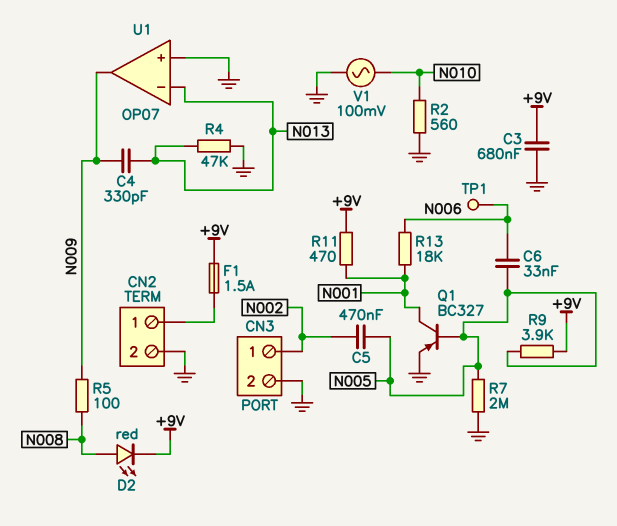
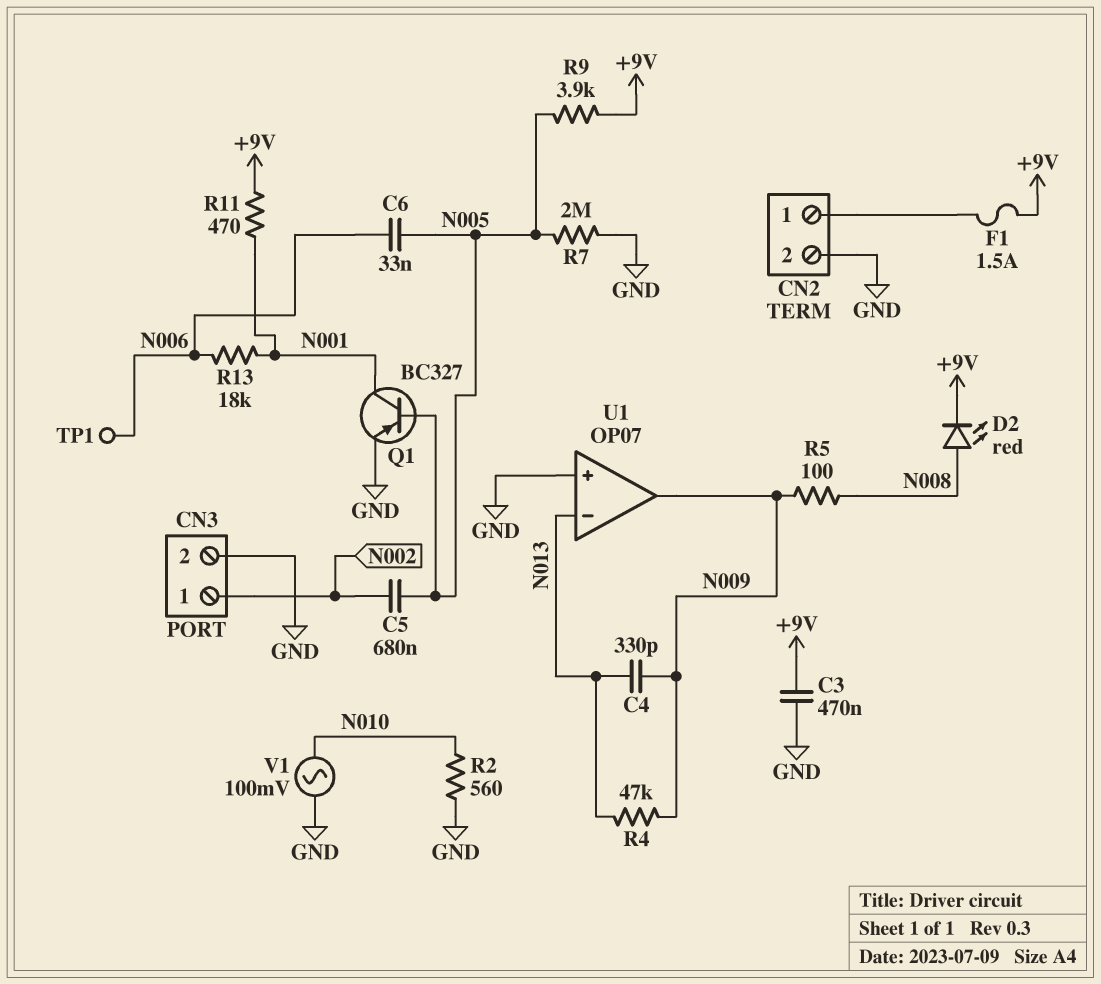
C3: 680nF (+9V, GND) -> 470nF (+9V, GND)
C5: 470nF (N002, N005) -> 680nF (N002, N005)
R4: 47k (GND, N013) -> 47k (N009, N013)

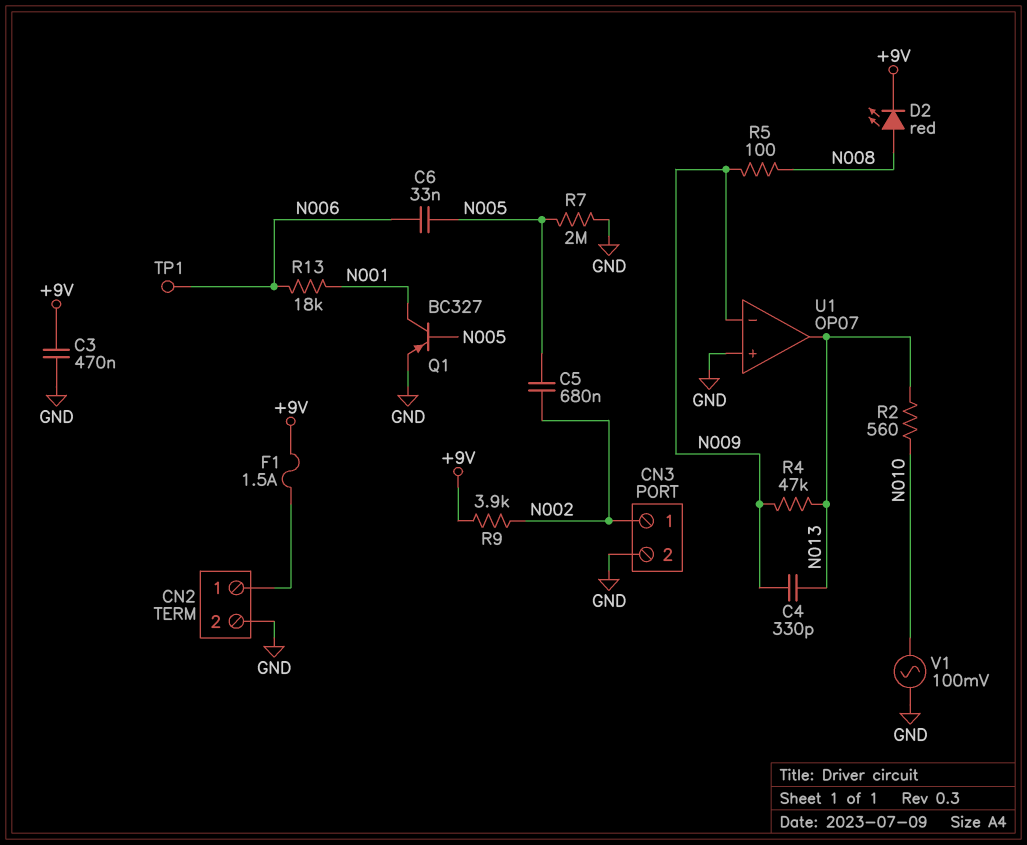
R2: 560 (GND, N010) -> 560 (N010, N013)
R9: 3.9k (+9V, N005) -> 3.9k (+9V, N002)
R11: 470 (+9V, N001) -> none
U1 pin in-: N013 -> N009
U1 pin out: N009 -> N013

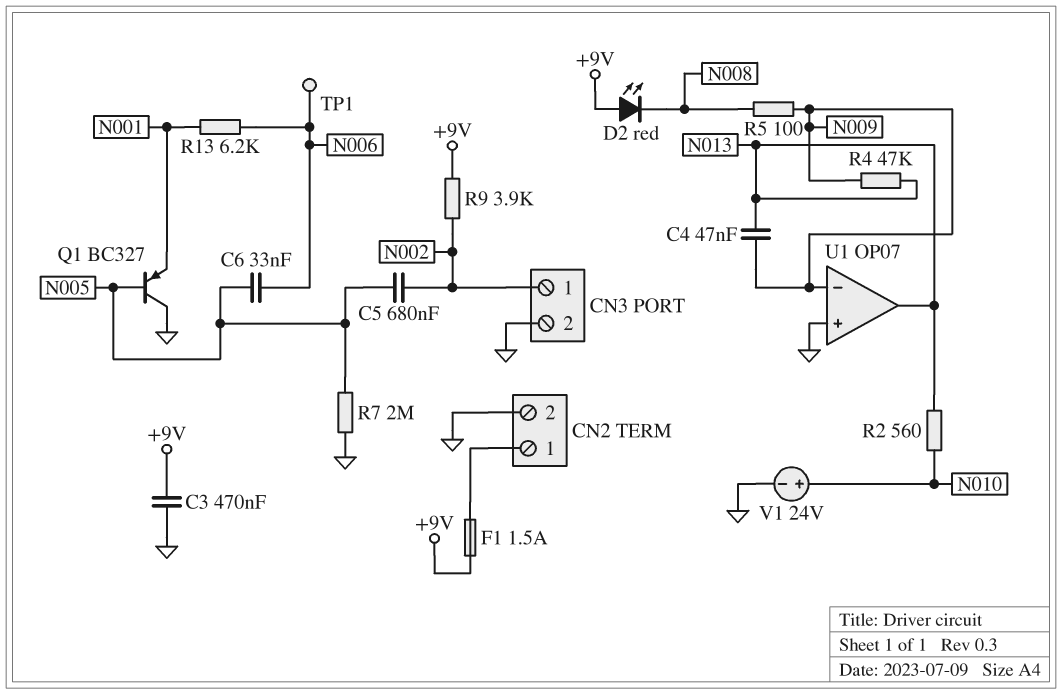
C4: 330pF (N009, N013) -> 47nF (N009, N013)
D2: LED red (A N008, K +9V) -> LED red (A +9V, K N008)
Q1: PNP BC327 (B N005, C N001, E GND) -> PNP BC327 (B N005, C GND, E N001)
R13: 18k (N001, N006) -> 6.2k (N001, N006)
V1: AC 100mV (GND, N010) -> 24V (plus N010, minus GND)

